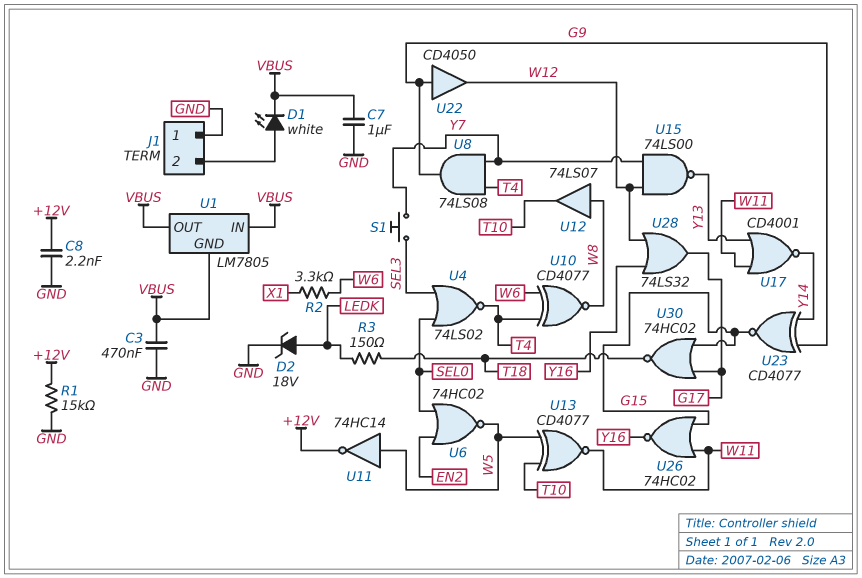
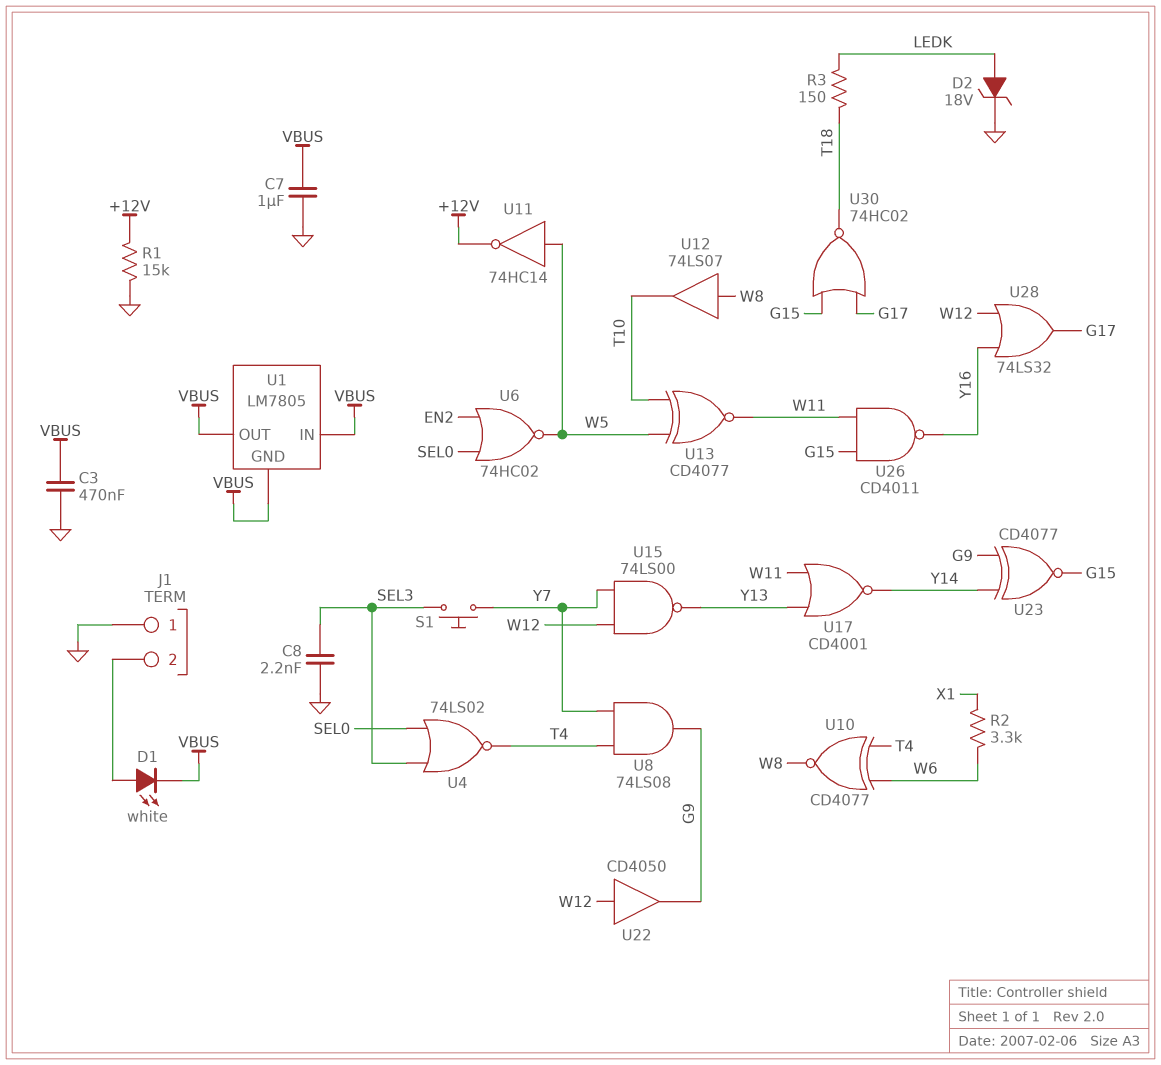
C8: 2.2nF (+12V, GND) -> 2.2nF (GND, SEL3)
U22: buffer CD4050 (in G9, out W12) -> buffer CD4050 (in W12, out G9)
U26: NOR 74HC02 (in G15, in W11, out Y16) -> NAND CD4011 (in G15, in W11, out Y16)

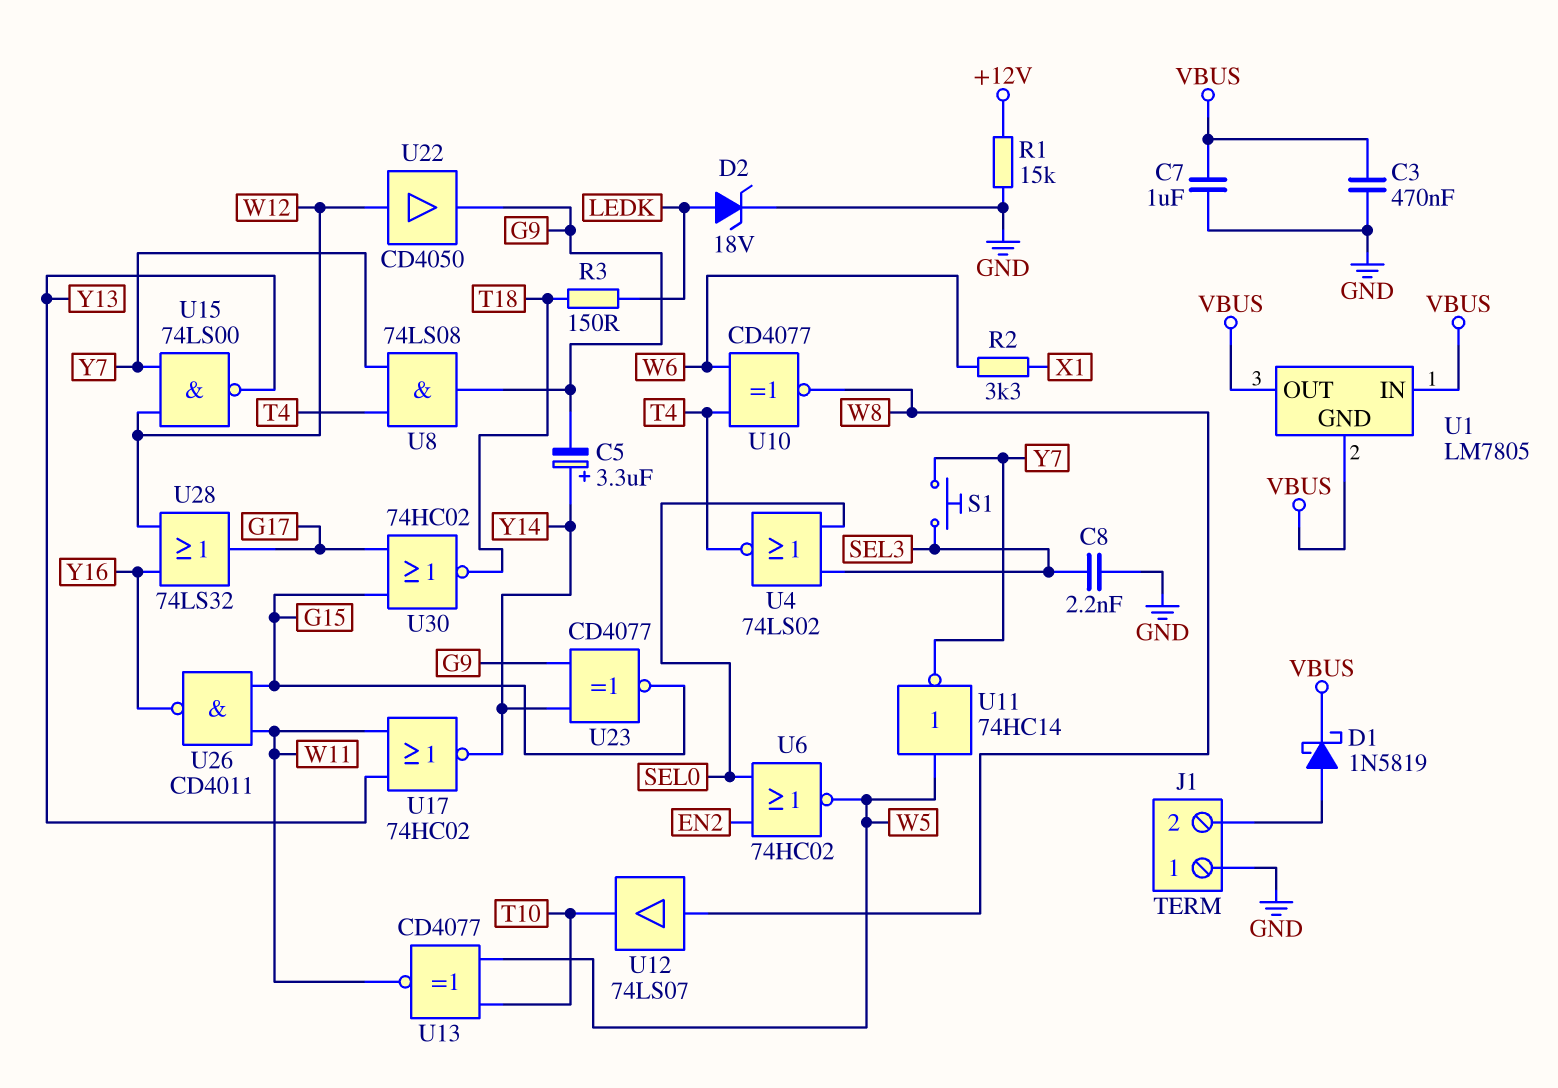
C5: none -> 3.3uF (plus Y14, minus G9)
D1: LED white (A J1/2, K VBUS) -> schottky 1N5819 (A J1/2, K VBUS)
U11: NOT 74HC14 (in W5, out +12V) -> NOT 74HC14 (in W5, out Y7)
U17: NOR CD4001 (in W11, in Y13, out Y14) -> NOR 74HC02 (in W11, in Y13, out Y14)

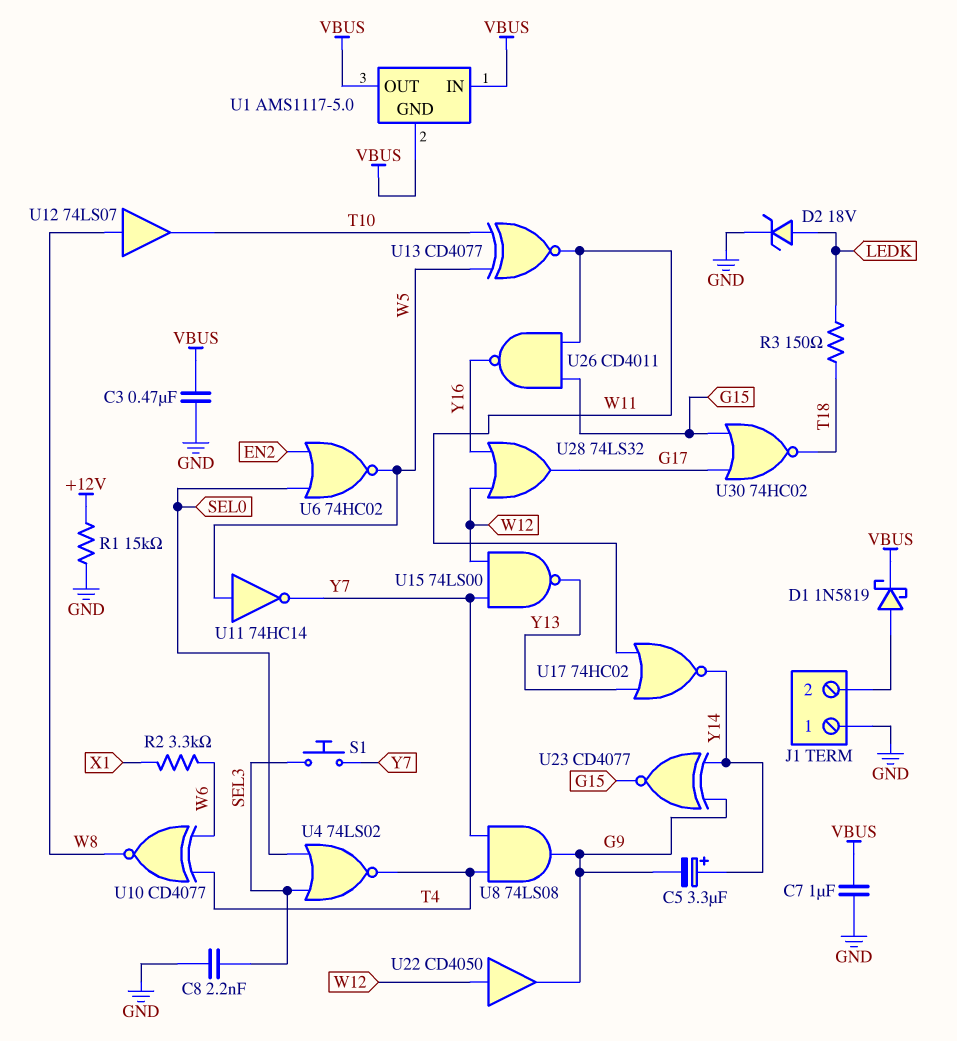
U1: LM7805 -> AMS1117-5.0

